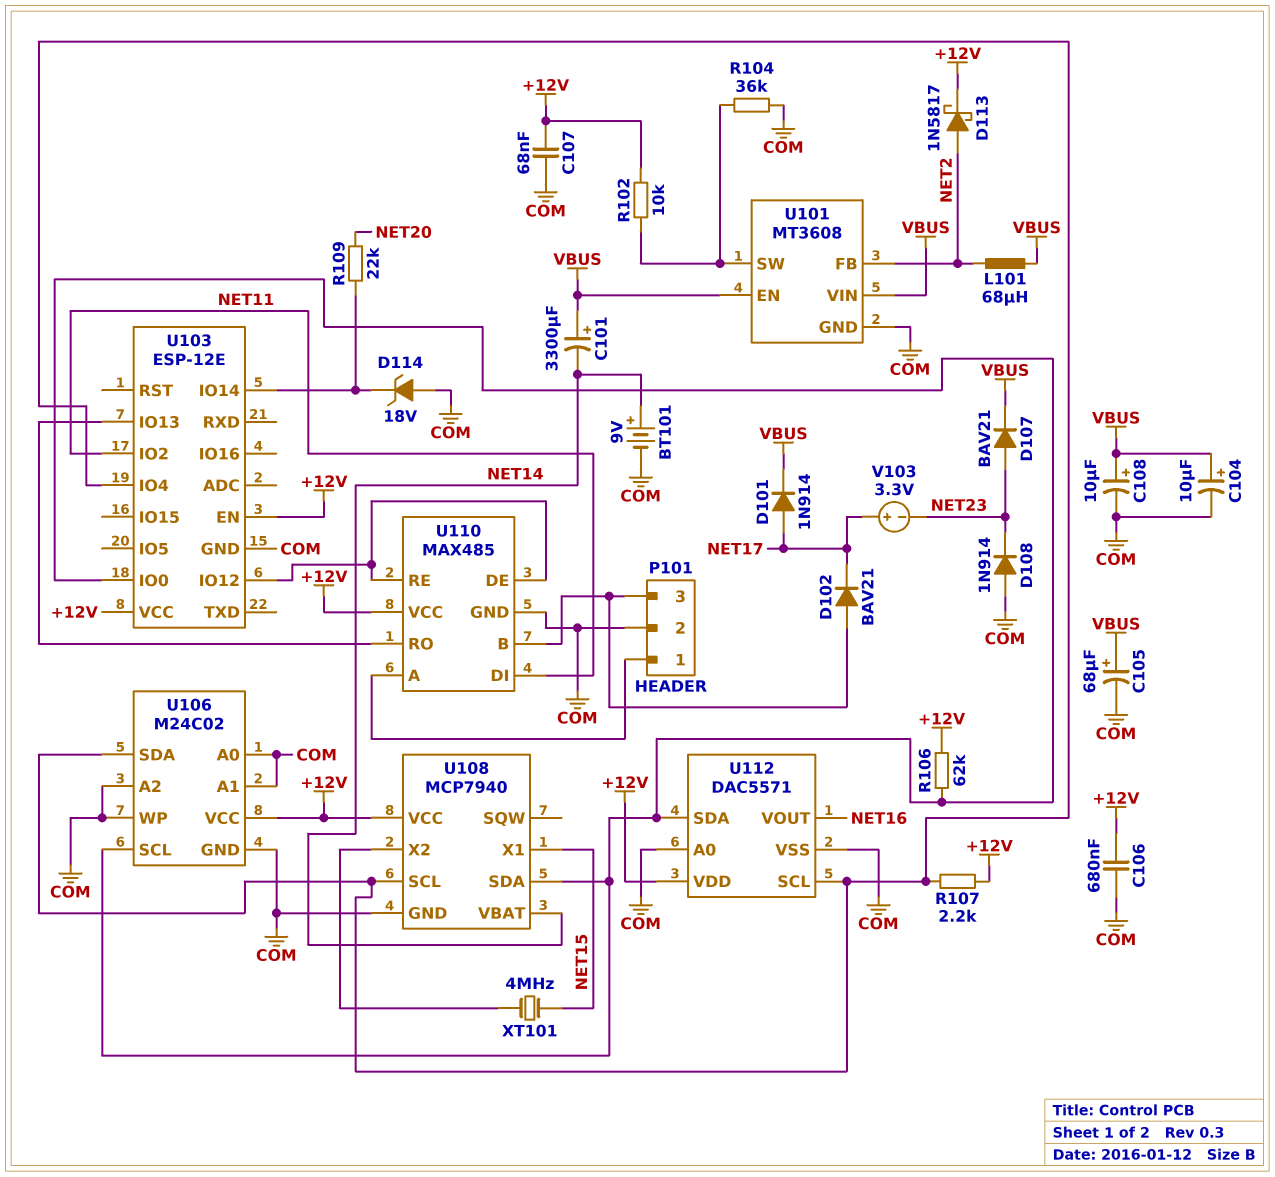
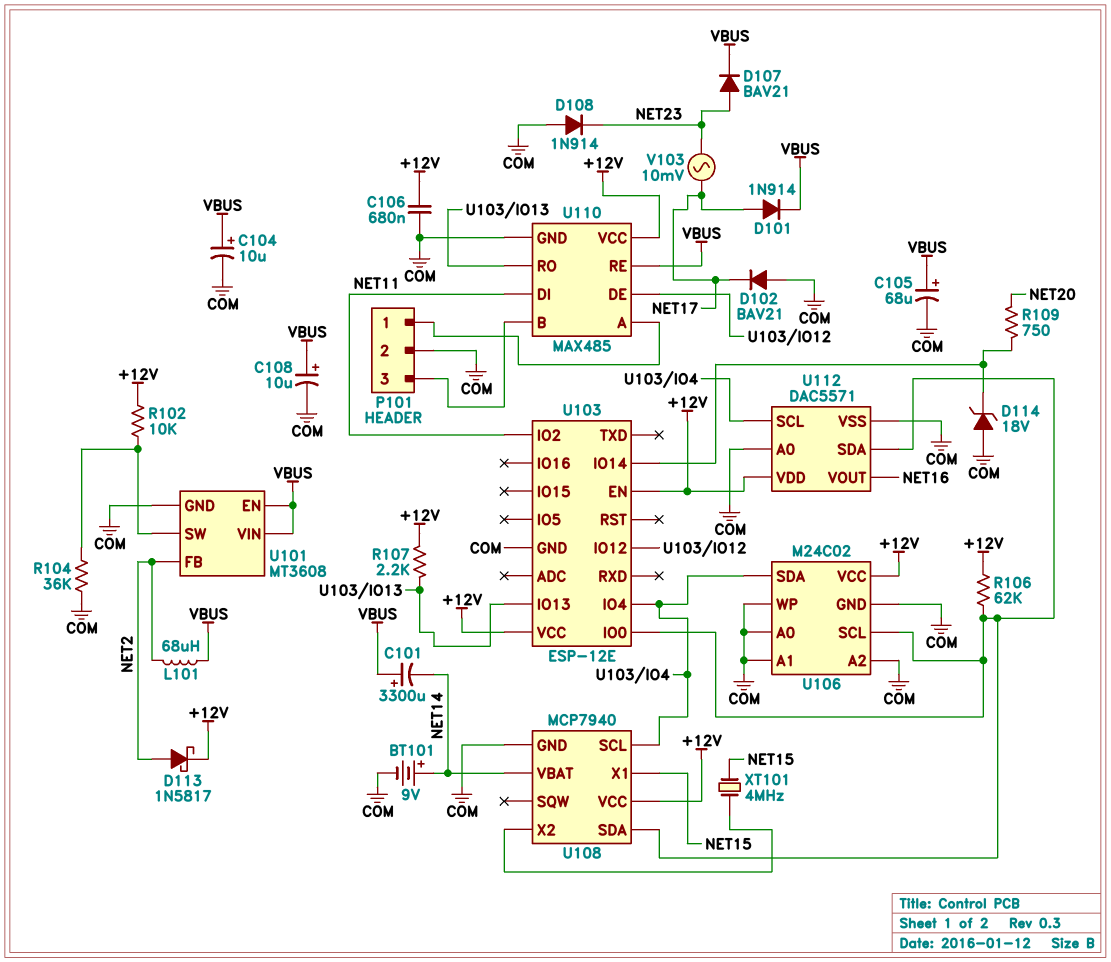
C107: 68nF (+12V, COM) -> none
D102: diode BAV21 (A P101/3, K NET17) -> diode BAV21 (A COM, K NET17)
R107: 2.2k (+12V, U103/IO4) -> 2.2k (+12V, U103/IO13)
R109: 22k (NET20, U103/IO14) -> 750 (NET20, U103/IO14)
U110 pin RE: U103/IO12 -> VBUS
V103: 3.3V (plus NET17, minus NET23) -> AC 10mV (NET17, NET23)

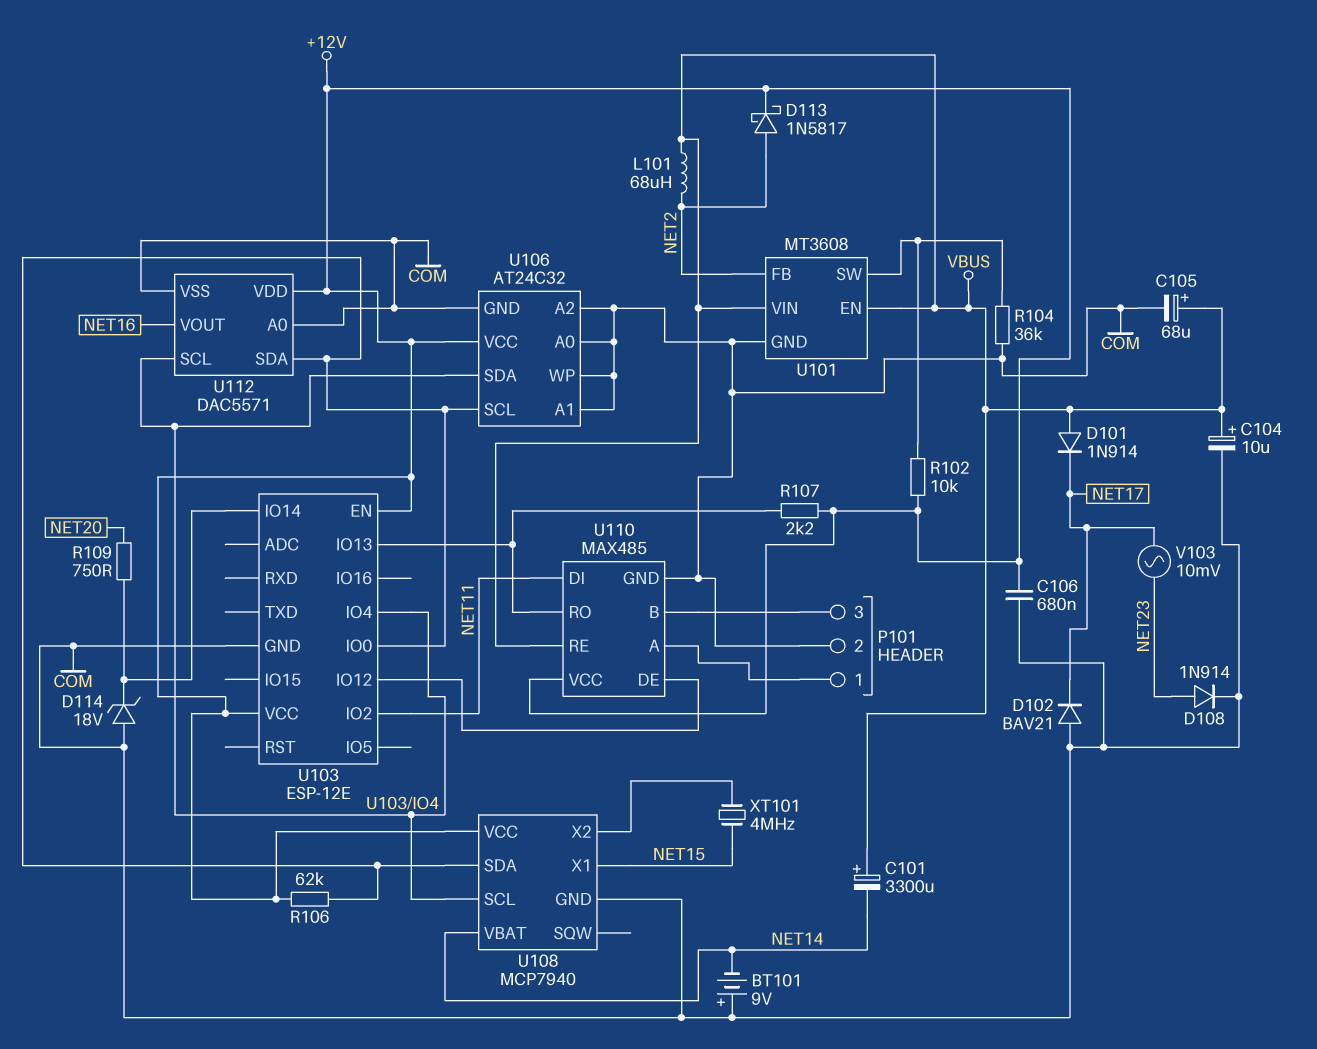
BT101: 9V (plus NET14, minus COM) -> 9V (plus COM, minus NET14)
C108: 10uF (plus VBUS, minus COM) -> none
D101: diode 1N914 (A NET17, K VBUS) -> diode 1N914 (A VBUS, K NET17)
D107: diode BAV21 (A NET23, K VBUS) -> none
D108: diode 1N914 (A COM, K NET23) -> diode 1N914 (A NET23, K COM)
U106: M24C02 -> AT24C32

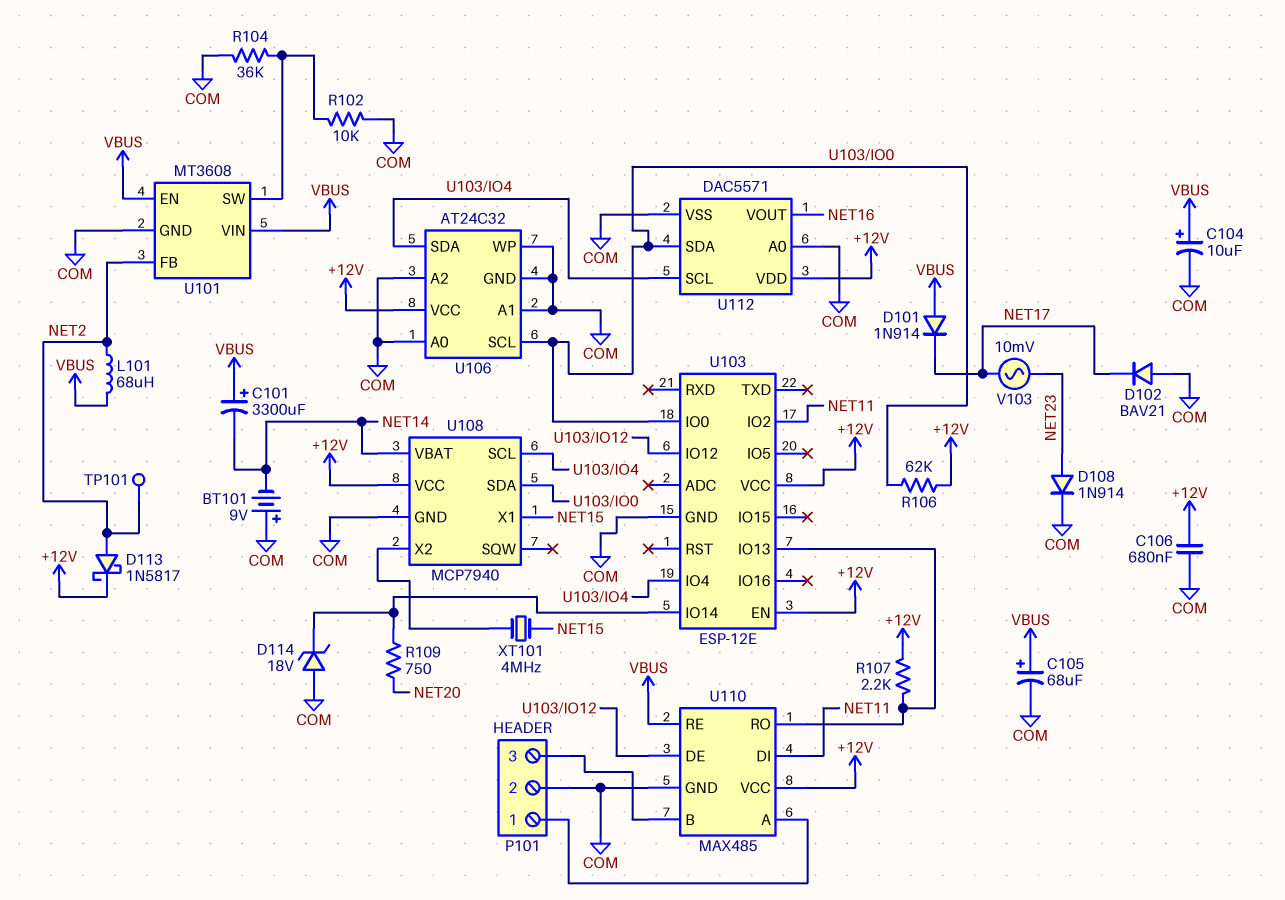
R102: 10k (+12V, U101/SW) -> 10k (COM, U101/SW)
TP101: none -> test point (NET2)

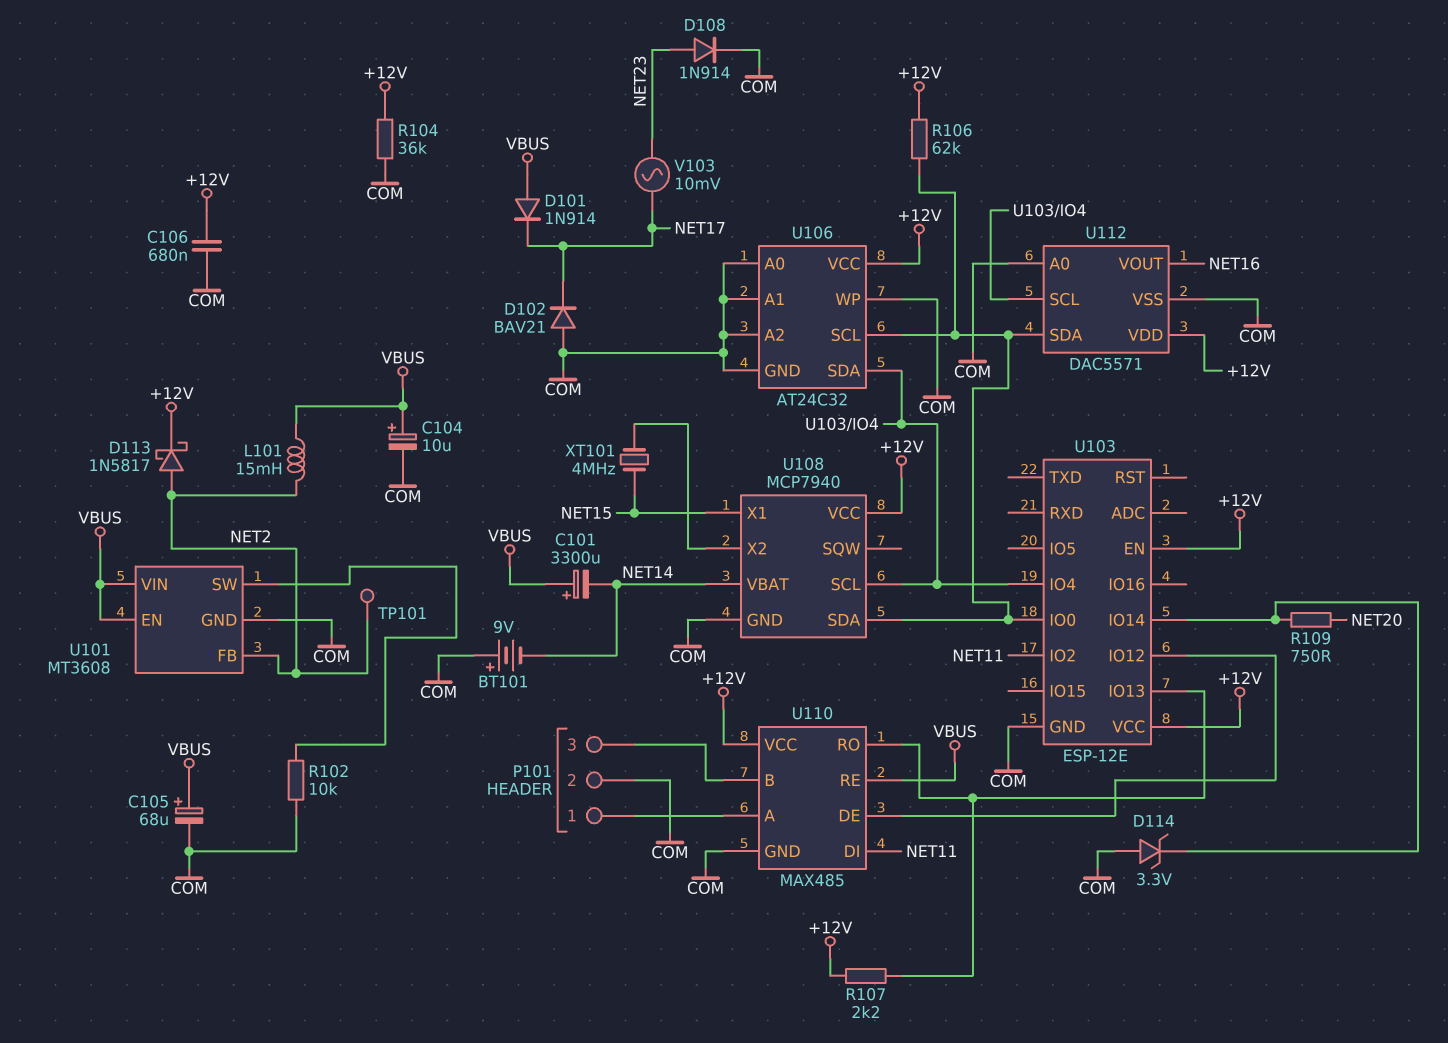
D114: zener 18V (A COM, K U103/IO14) -> zener 3.3V (A COM, K U103/IO14)
L101: 68uH (NET2, VBUS) -> 15mH (NET2, VBUS)
R104: 36k (COM, U101/SW) -> 36k (+12V, COM)

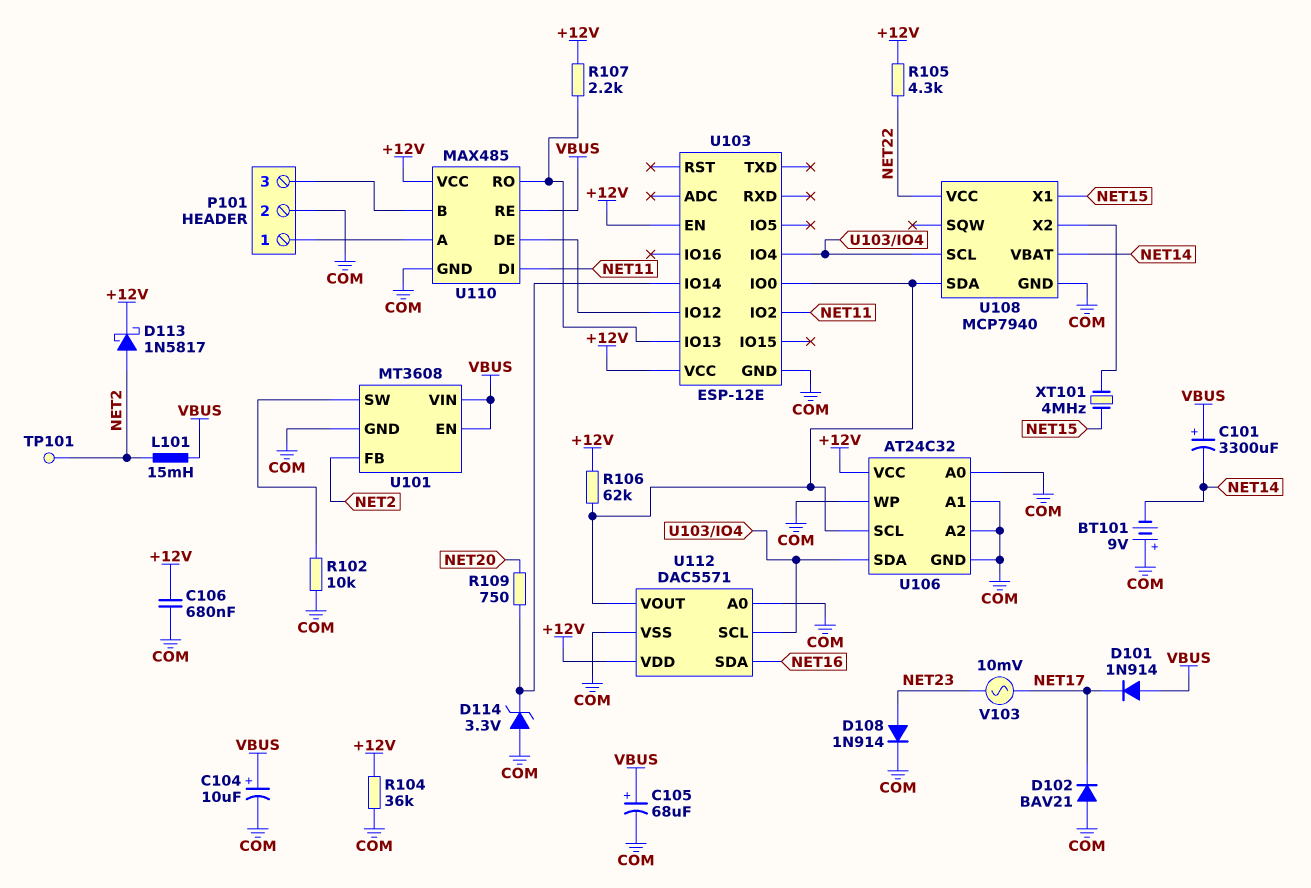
R105: none -> 4.3k (+12V, NET22)
U108 pin VCC: +12V -> NET22
U112 pin SDA: U103/IO0 -> NET16
U112 pin VOUT: NET16 -> U103/IO0

